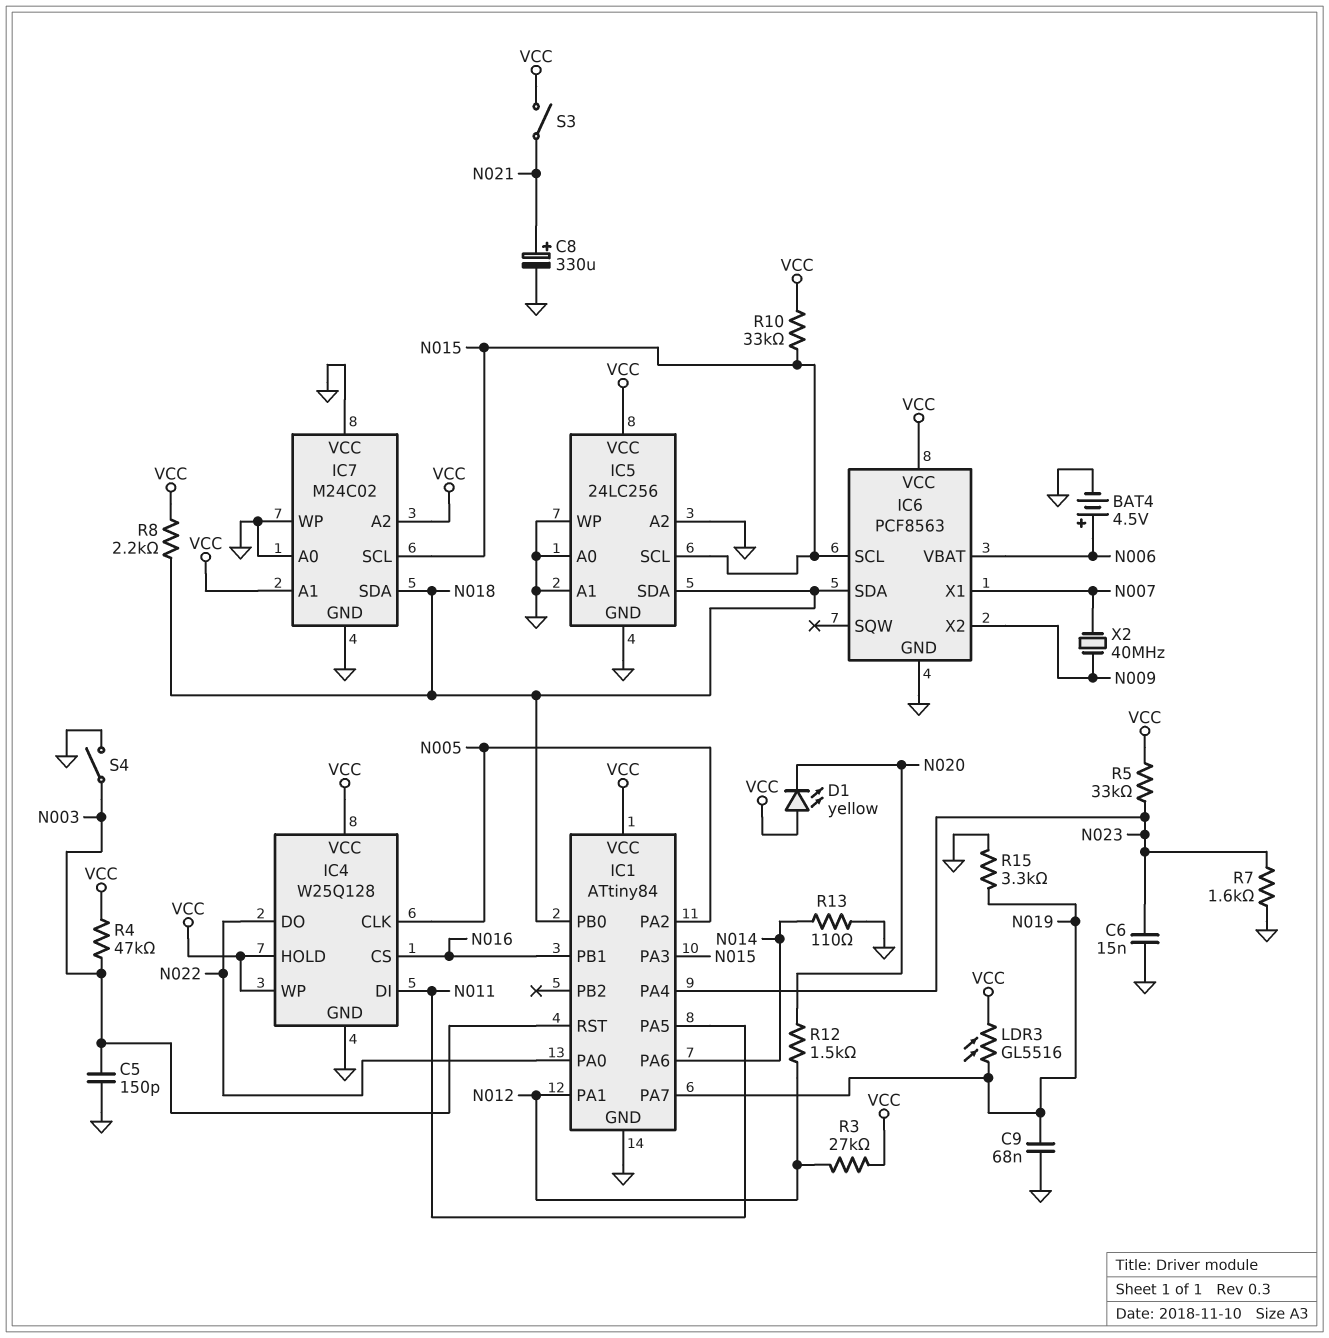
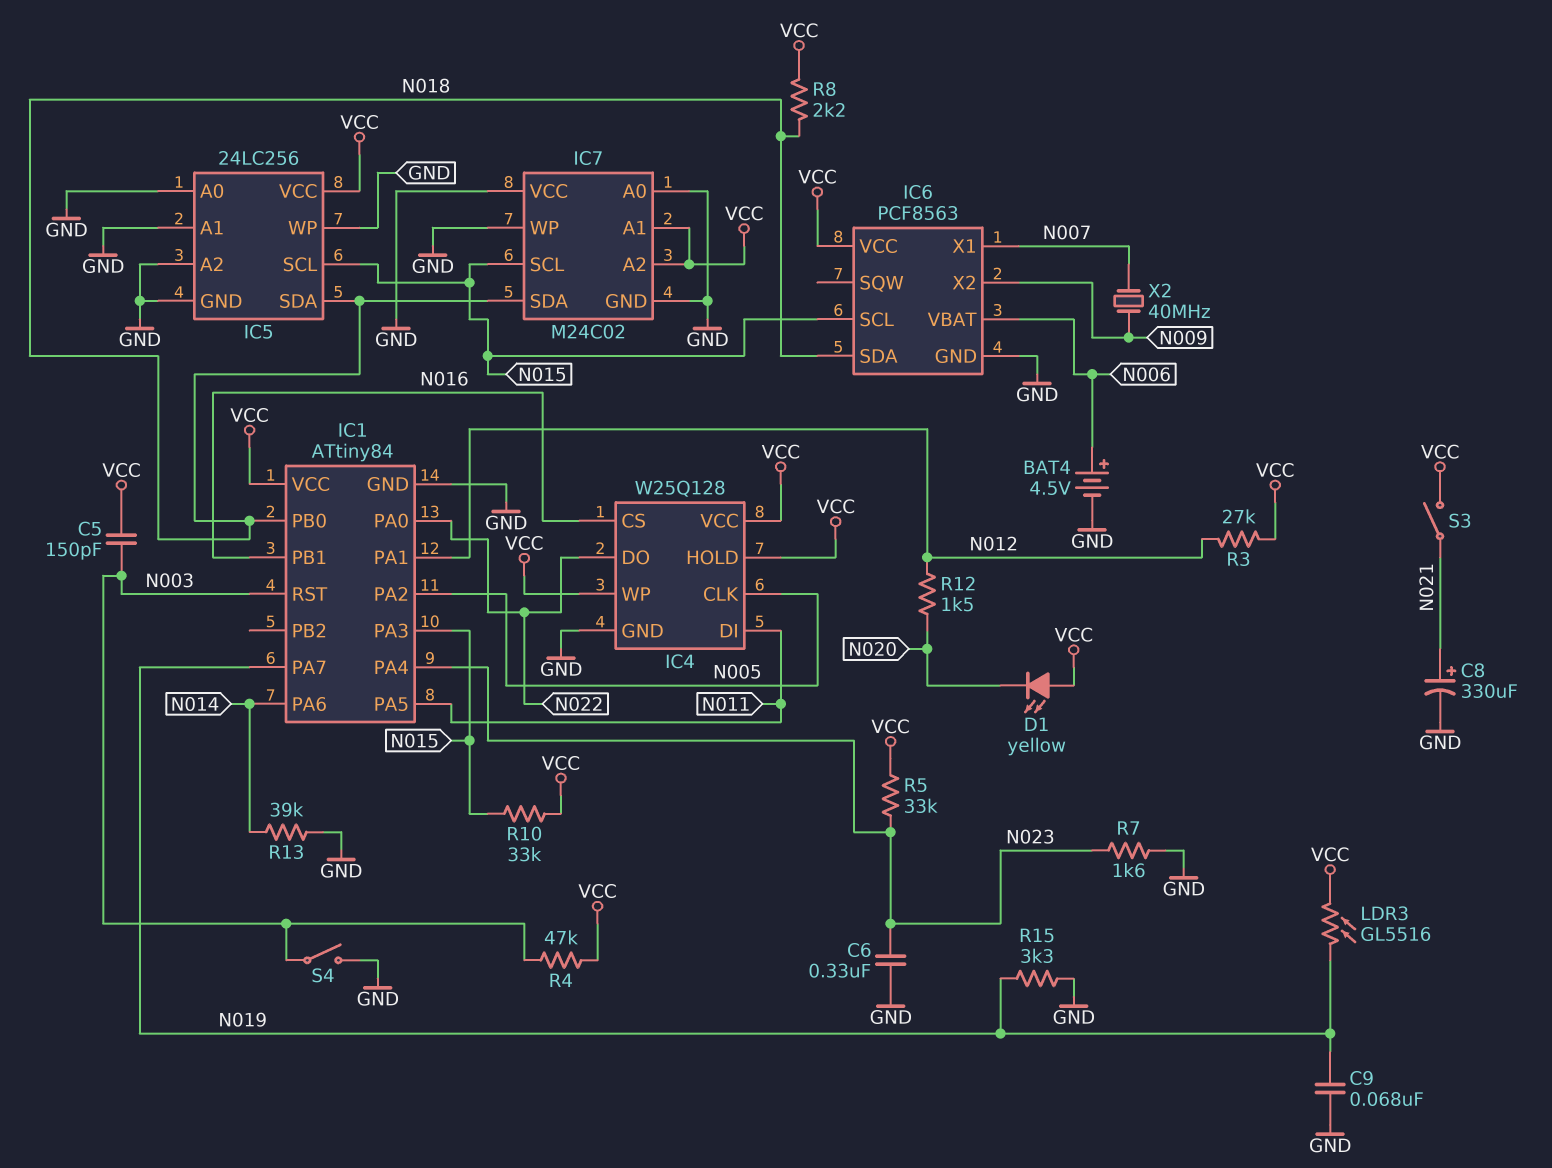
C5: 150pF (GND, N003) -> 150pF (N003, VCC)
C6: 15nF (GND, N023) -> 330nF (GND, N023)
R13: 110 (GND, N014) -> 39k (GND, N014)

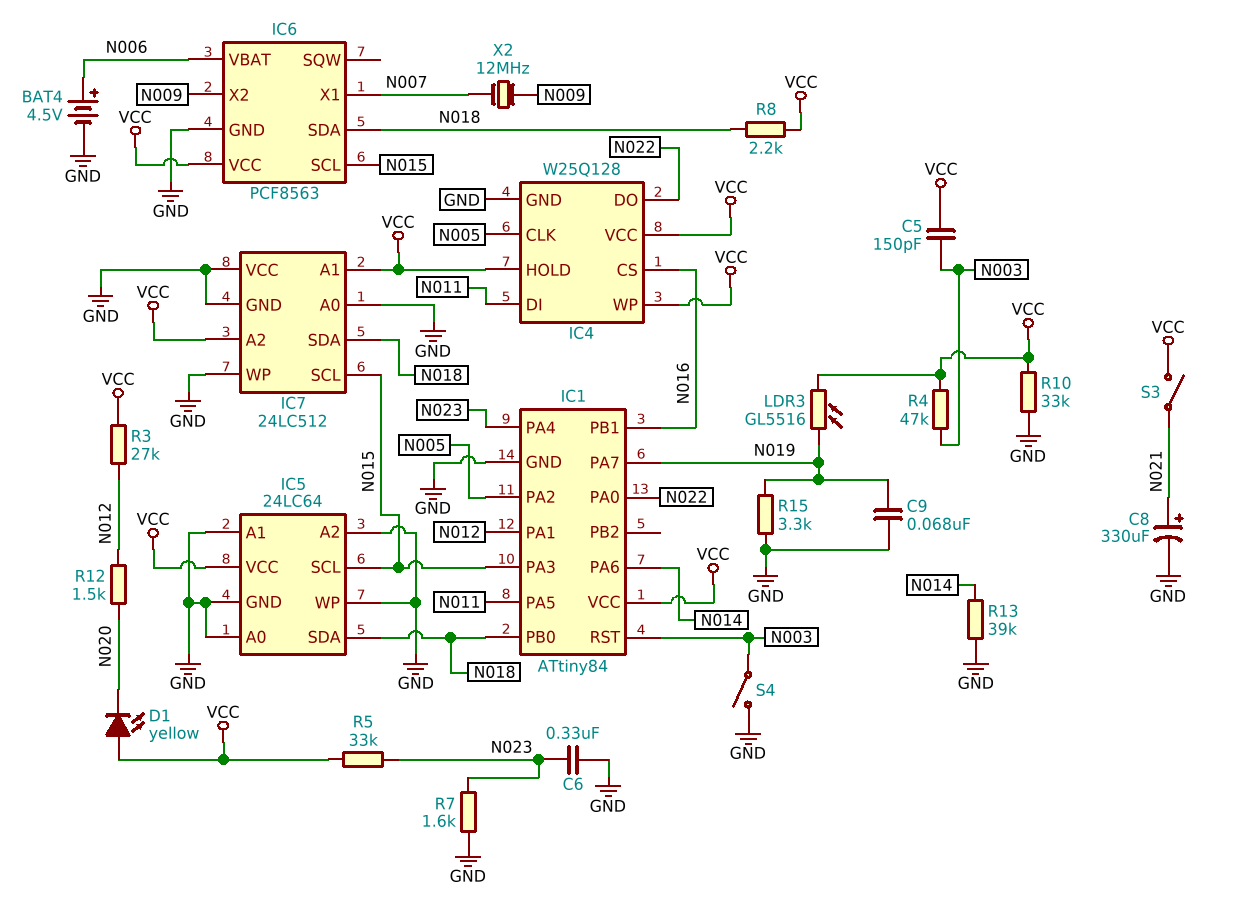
IC5: 24LC256 -> 24LC64
IC7: M24C02 -> 24LC512
R10: 33k (N015, VCC) -> 33k (GND, VCC)
X2: 40MHz (N007, N009) -> 12MHz (N007, N009)

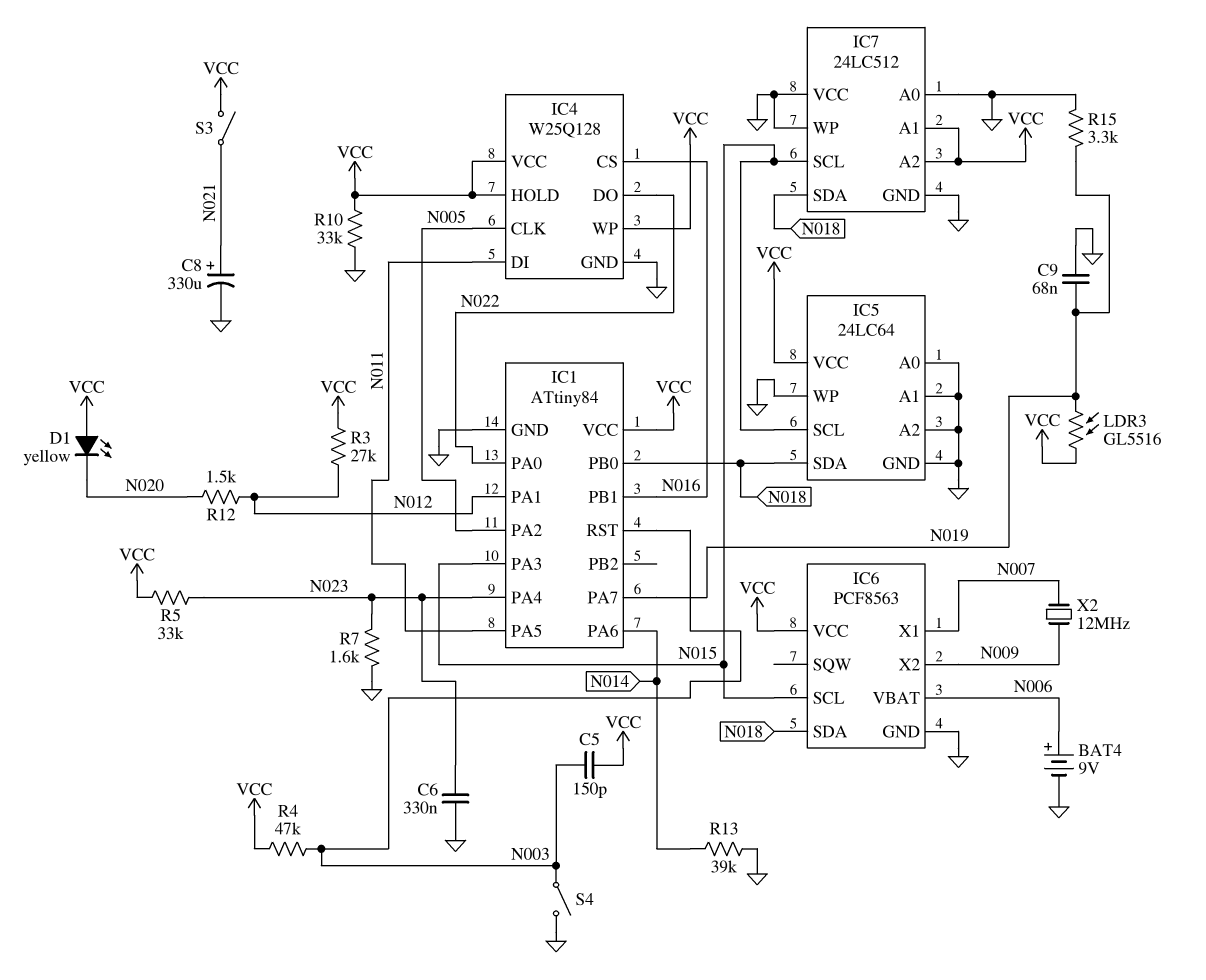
BAT4: 4.5V (plus N006, minus GND) -> 9V (plus N006, minus GND)
R8: 2.2k (N018, VCC) -> none

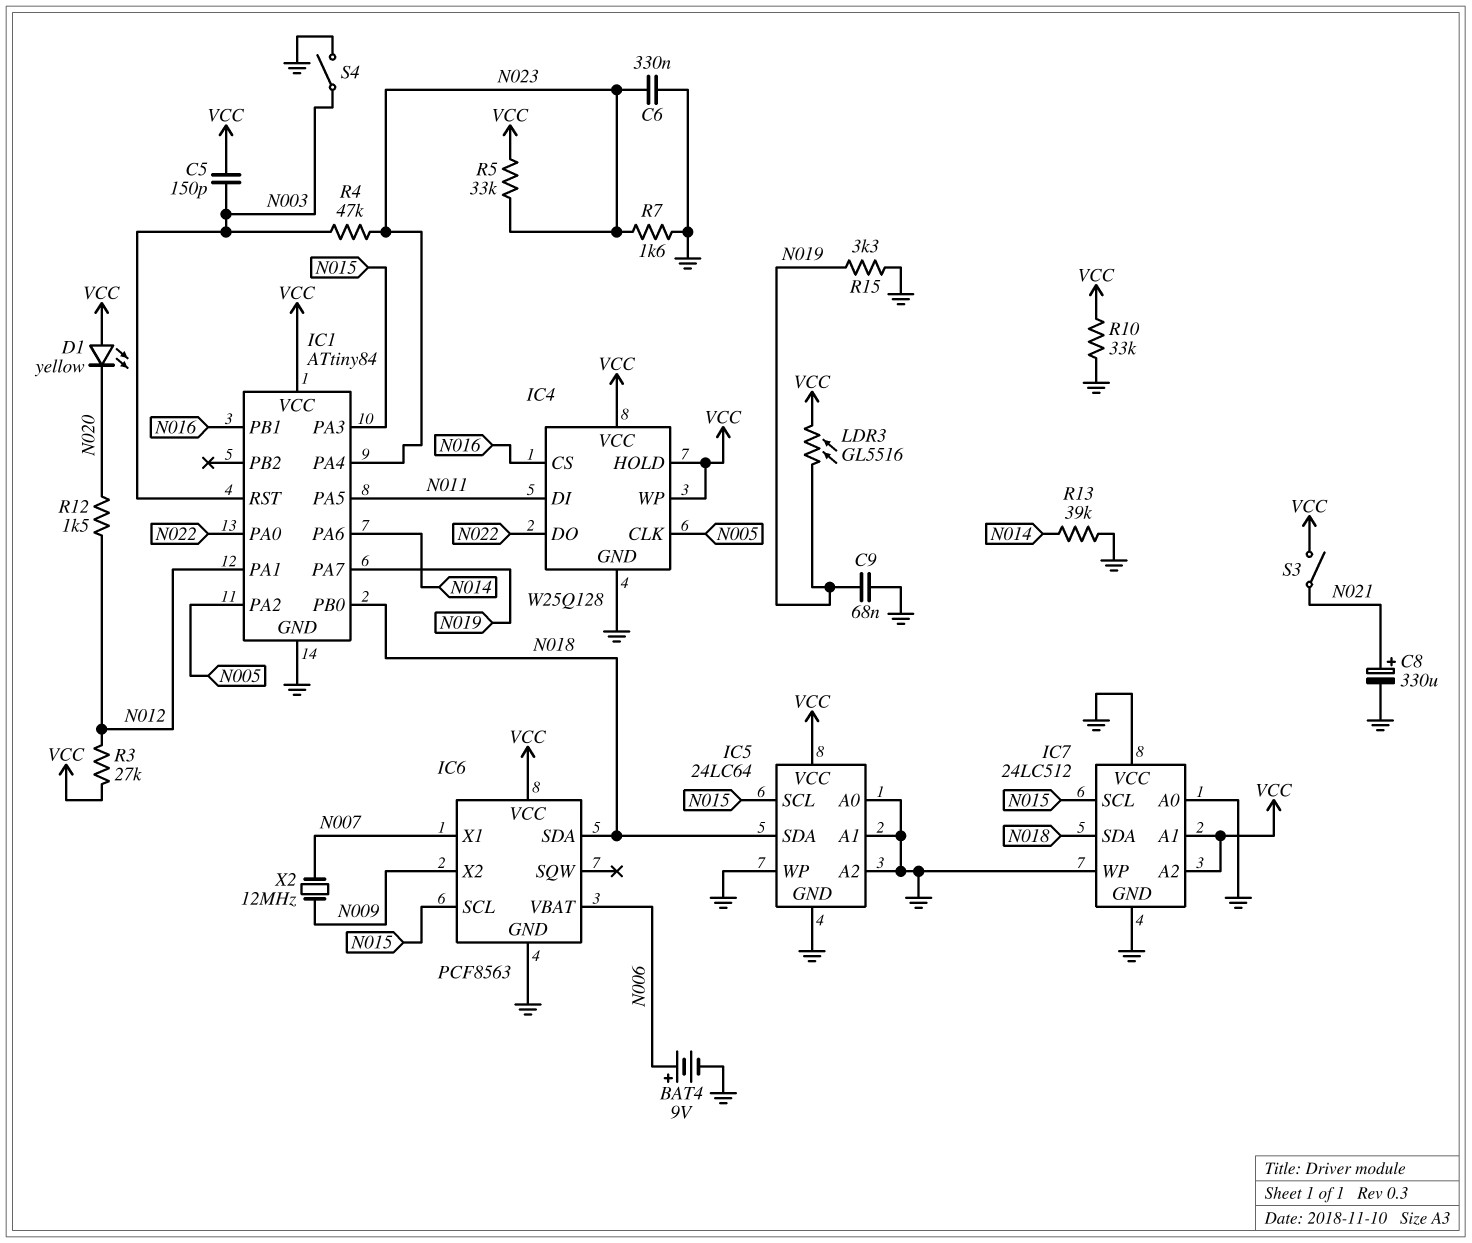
R4: 47k (N003, VCC) -> 47k (N003, N023)

